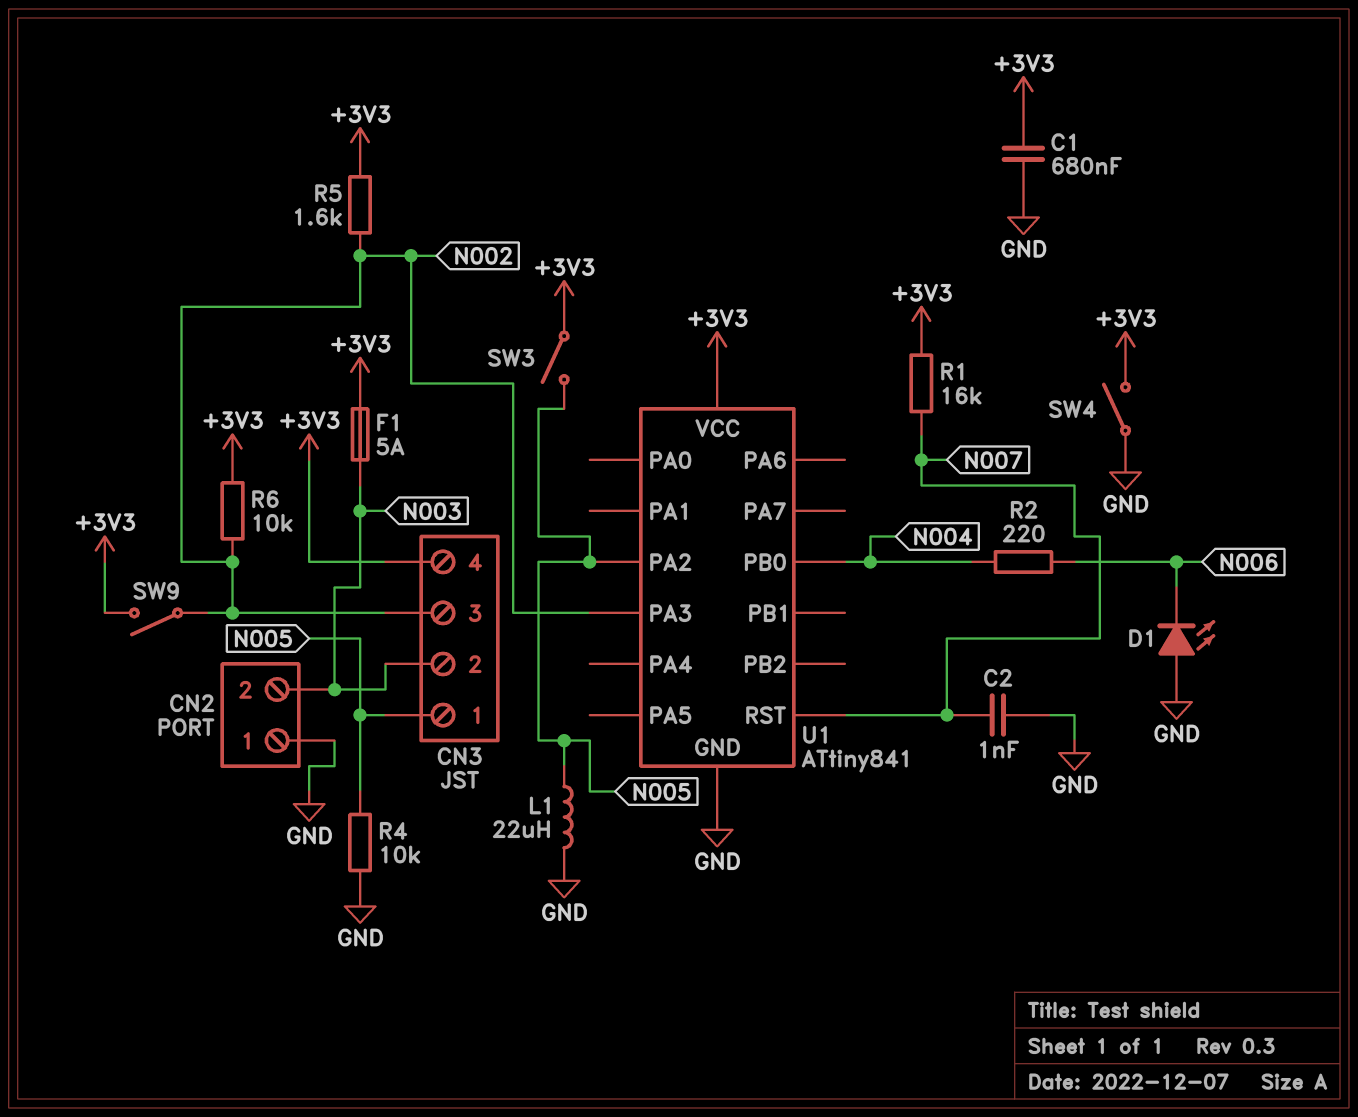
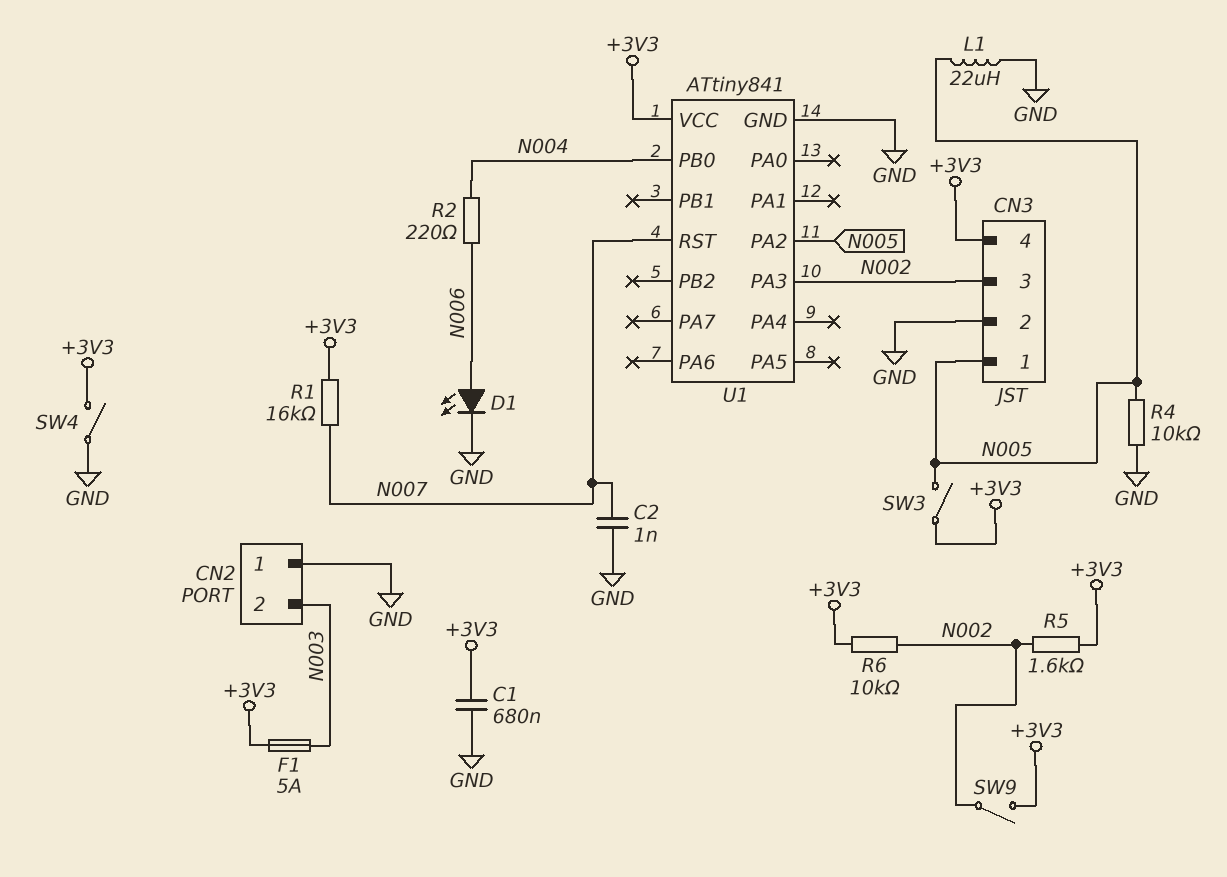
CN3 pin 2: N003 -> GND
D1: LED (A GND, K N006) -> LED (A N006, K GND)

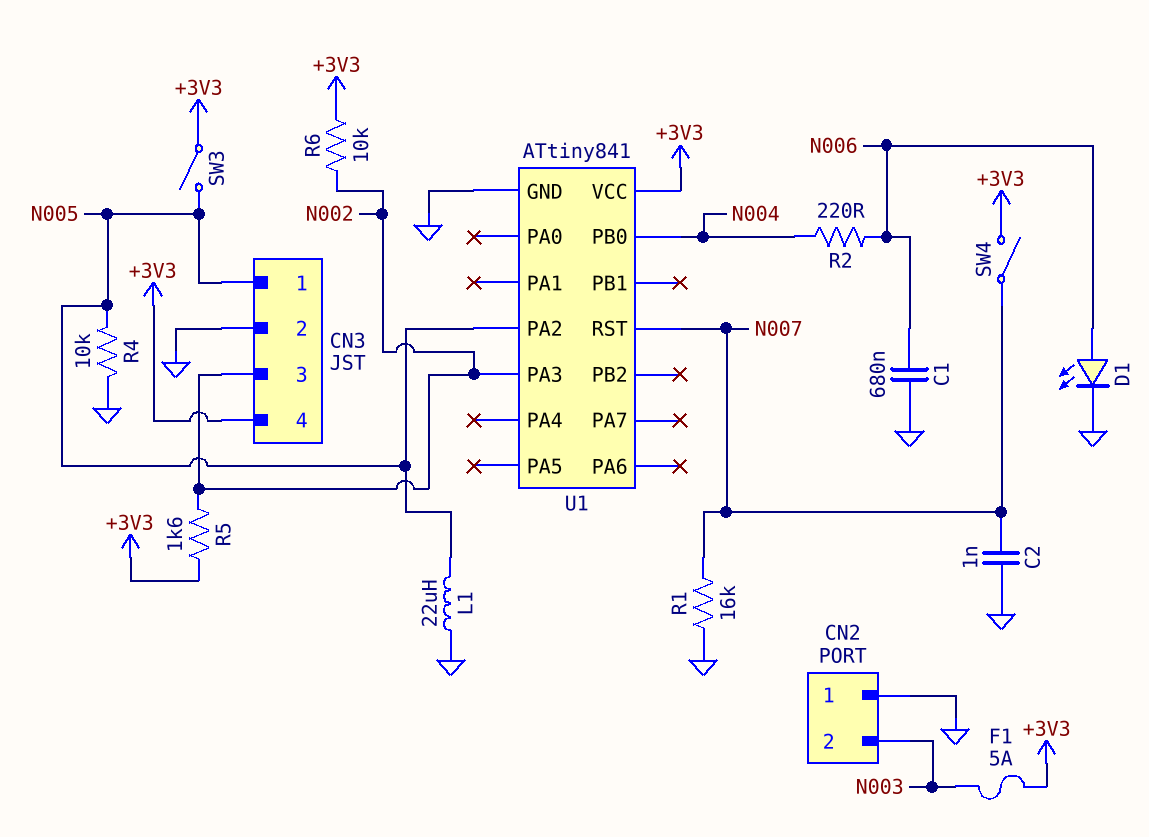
C1: 680nF (+3V3, GND) -> 680nF (GND, N006)
R1: 16k (+3V3, N007) -> 16k (GND, N007)
SW4: switch (+3V3, GND) -> switch (+3V3, N007)
SW9: switch (+3V3, N002) -> none

